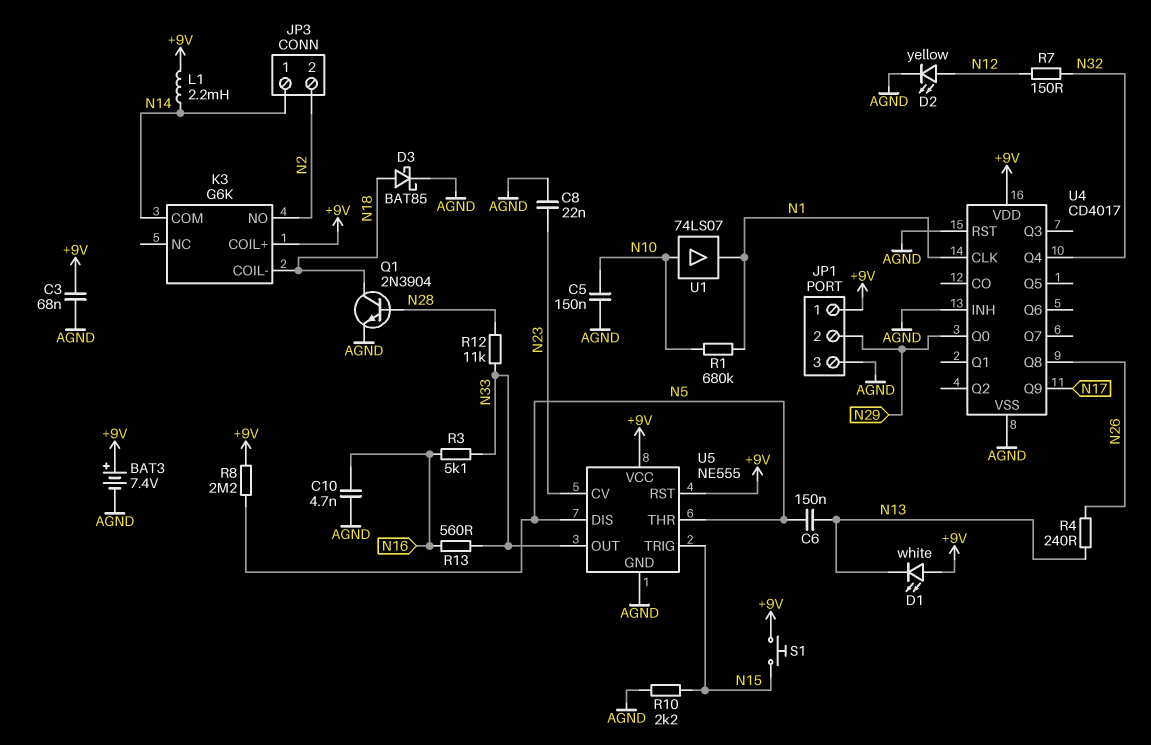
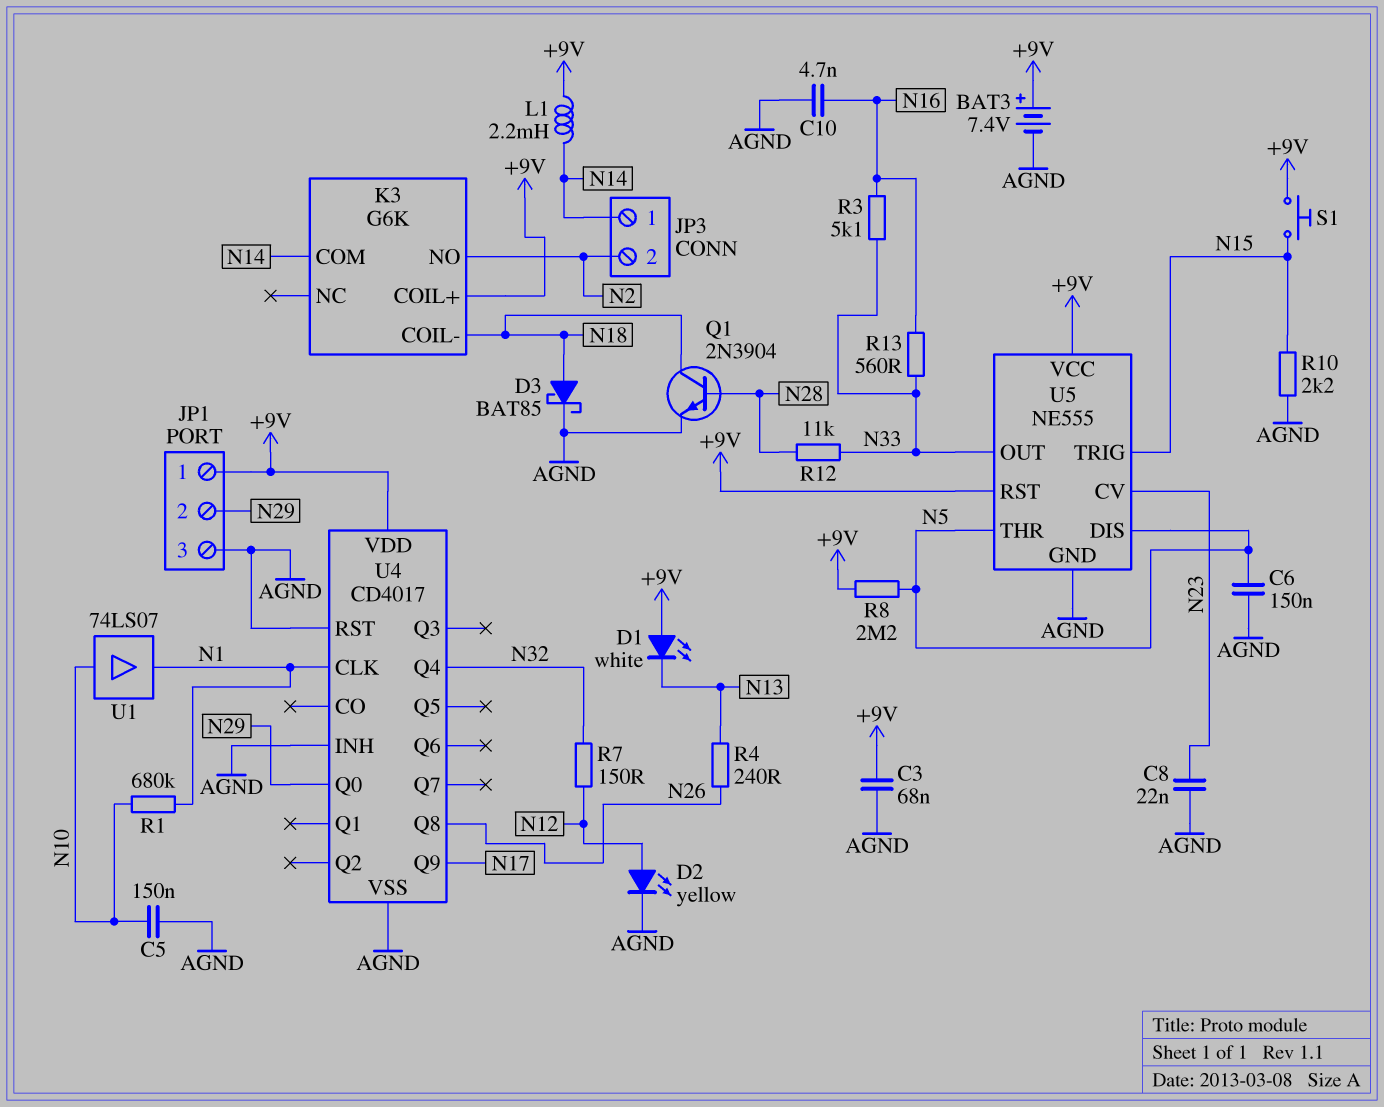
C6: 150nF (N5, N13) -> 150nF (AGND, N5)

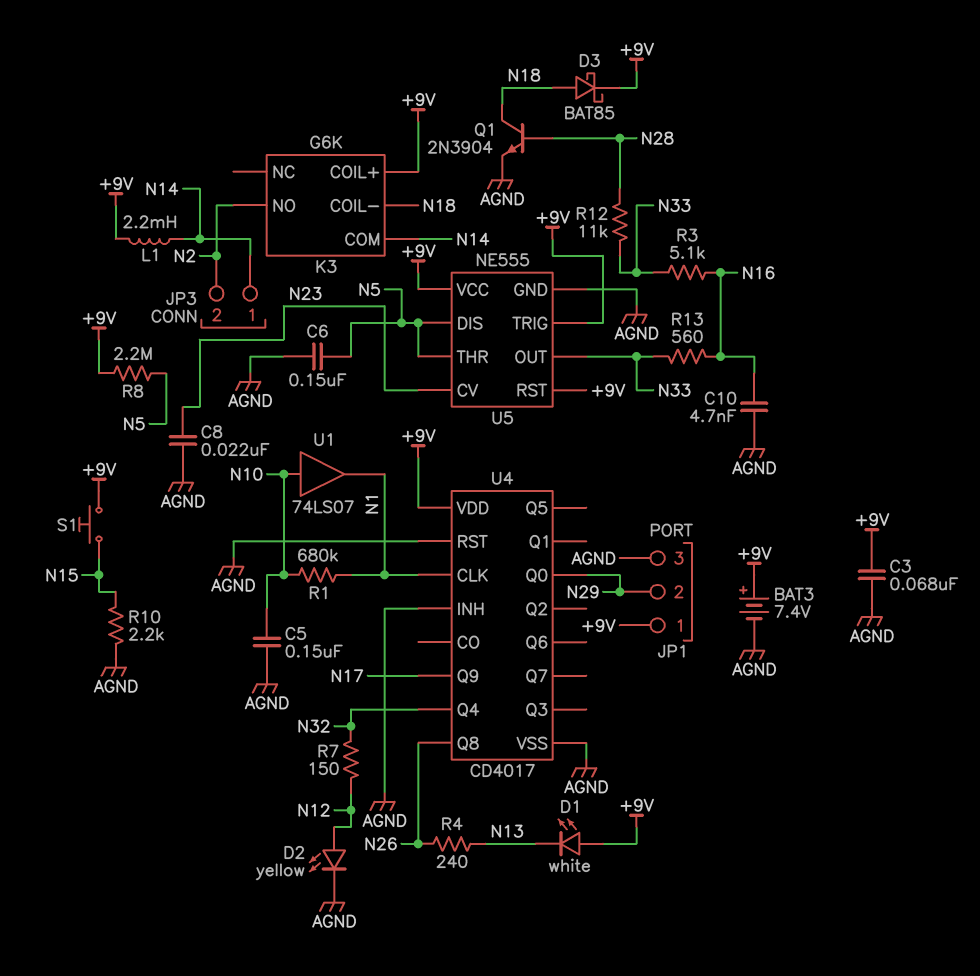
D3: schottky BAT85 (A N18, K AGND) -> schottky BAT85 (A N18, K +9V)
U5 pin TRIG: N15 -> +9V

